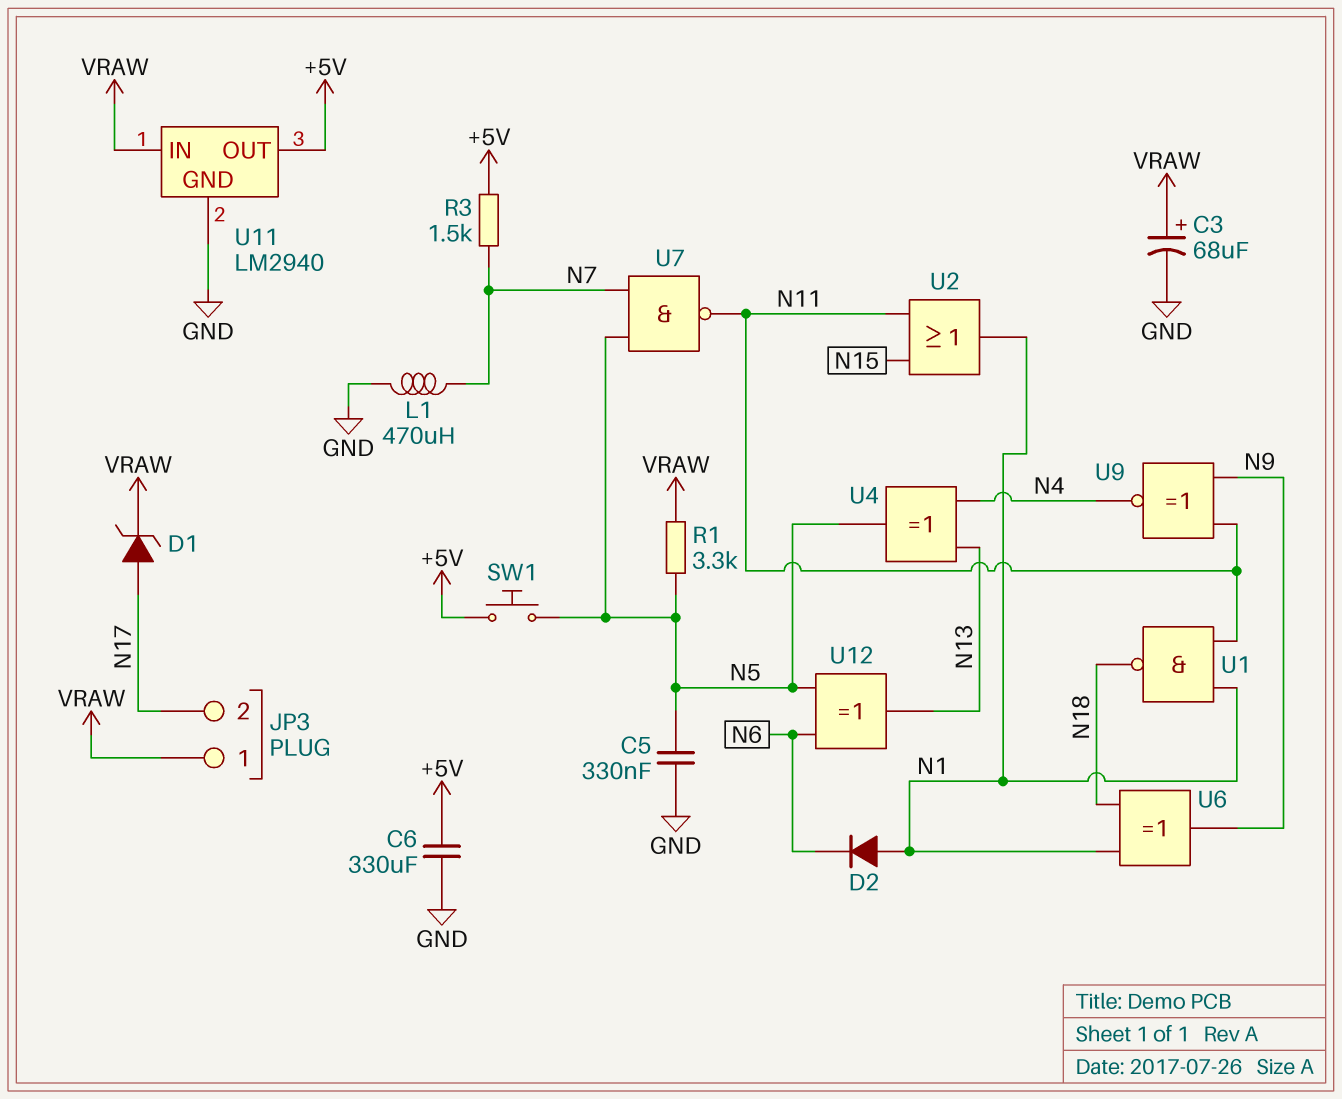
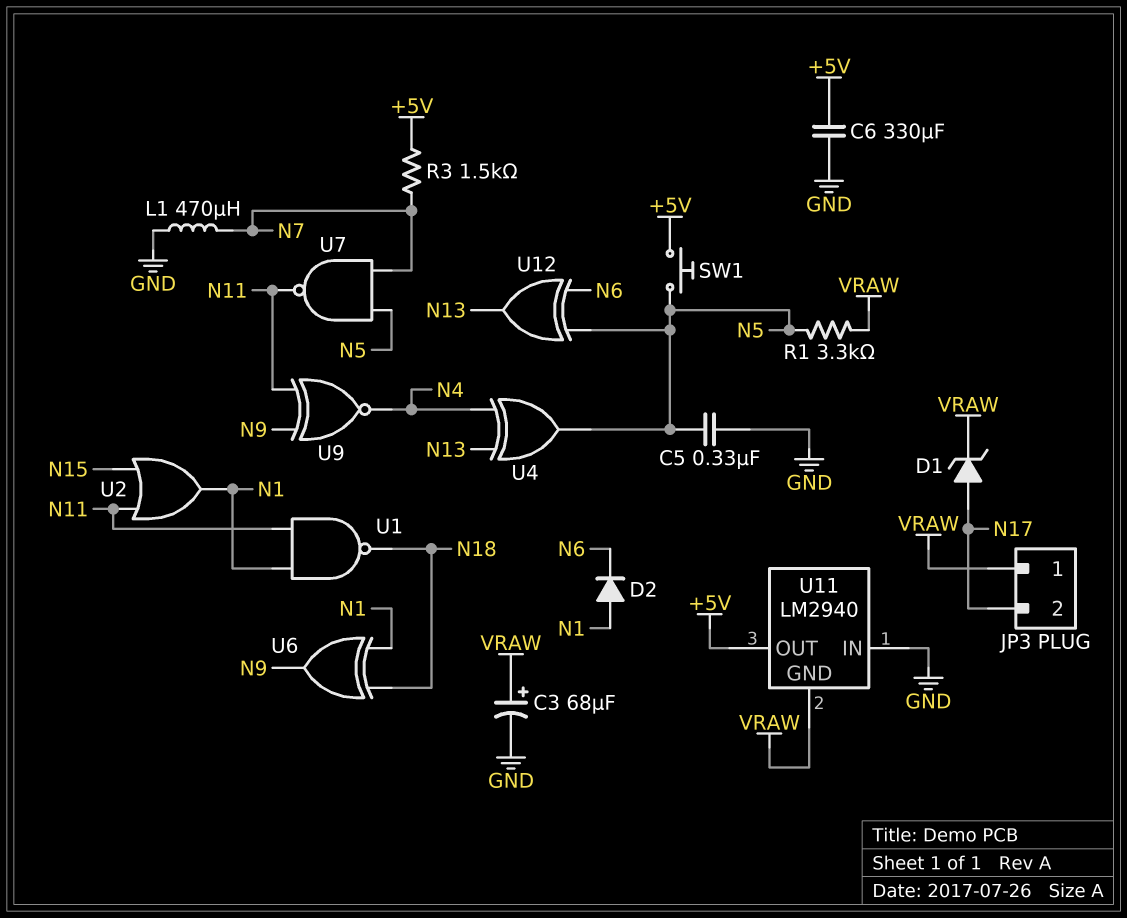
U11 pin GND: GND -> VRAW
U11 pin IN: VRAW -> GND

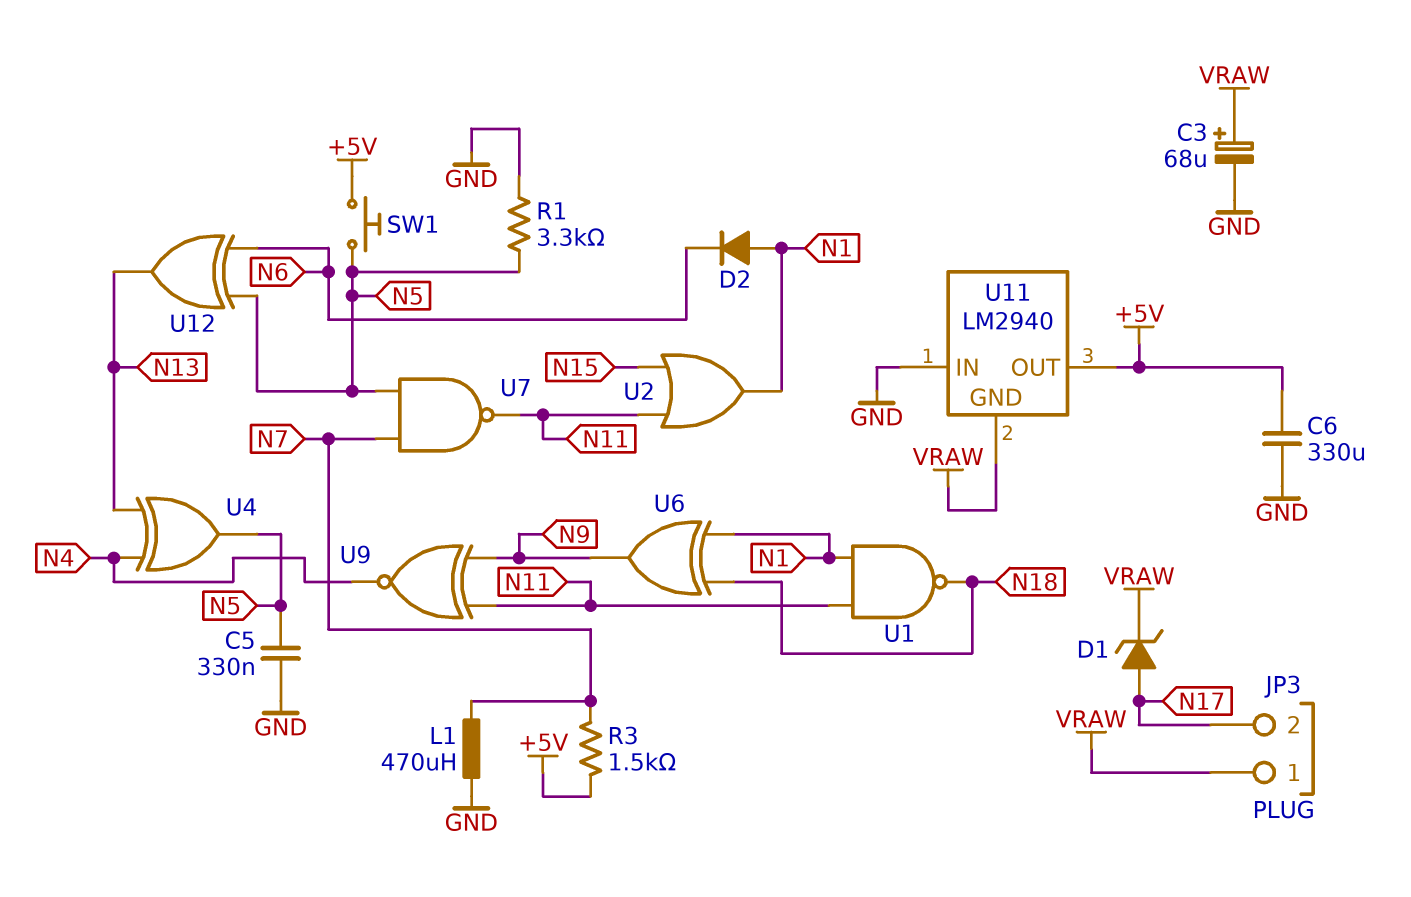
R1: 3.3k (N5, VRAW) -> 3.3k (GND, N5)

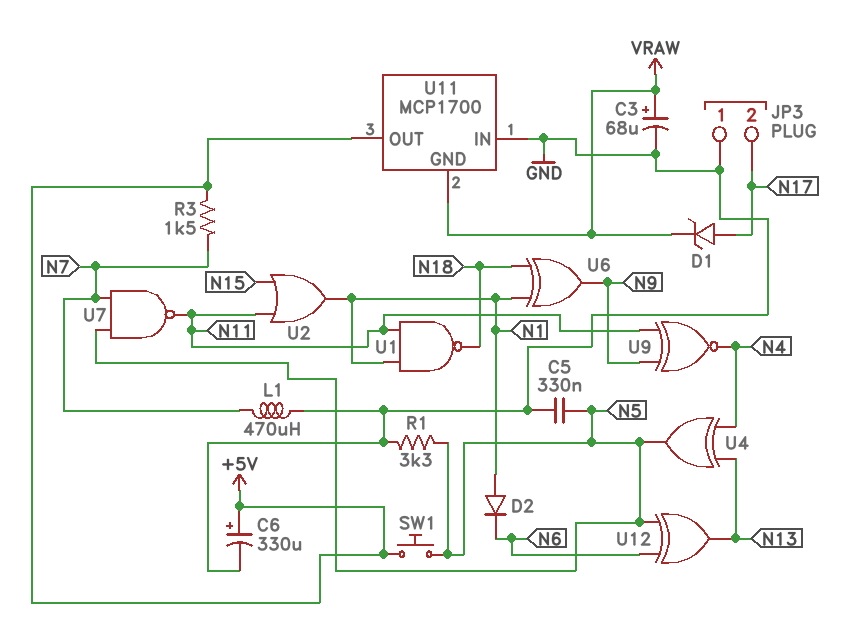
C6: 330uF (+5V, GND) -> 330uF (plus +5V, minus GND)
JP3 pin 1: VRAW -> GND
U11: LM2940 -> MCP1700

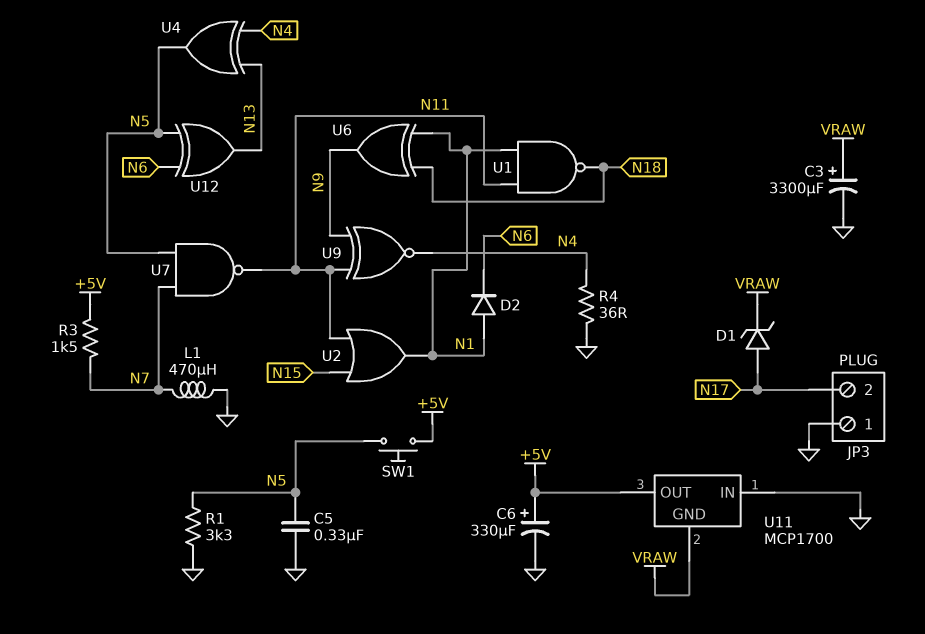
C3: 68uF (plus VRAW, minus GND) -> 3300uF (plus VRAW, minus GND)
R4: none -> 36 (GND, N4)

